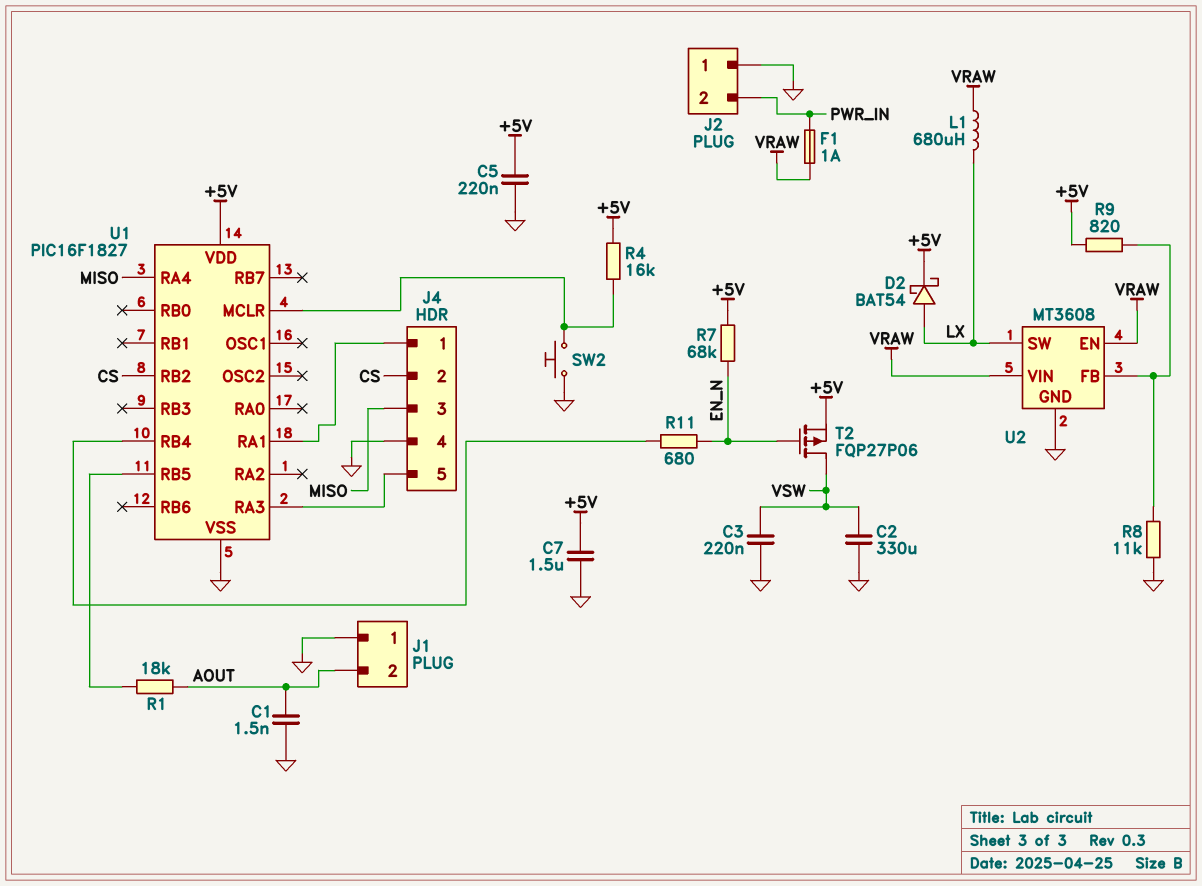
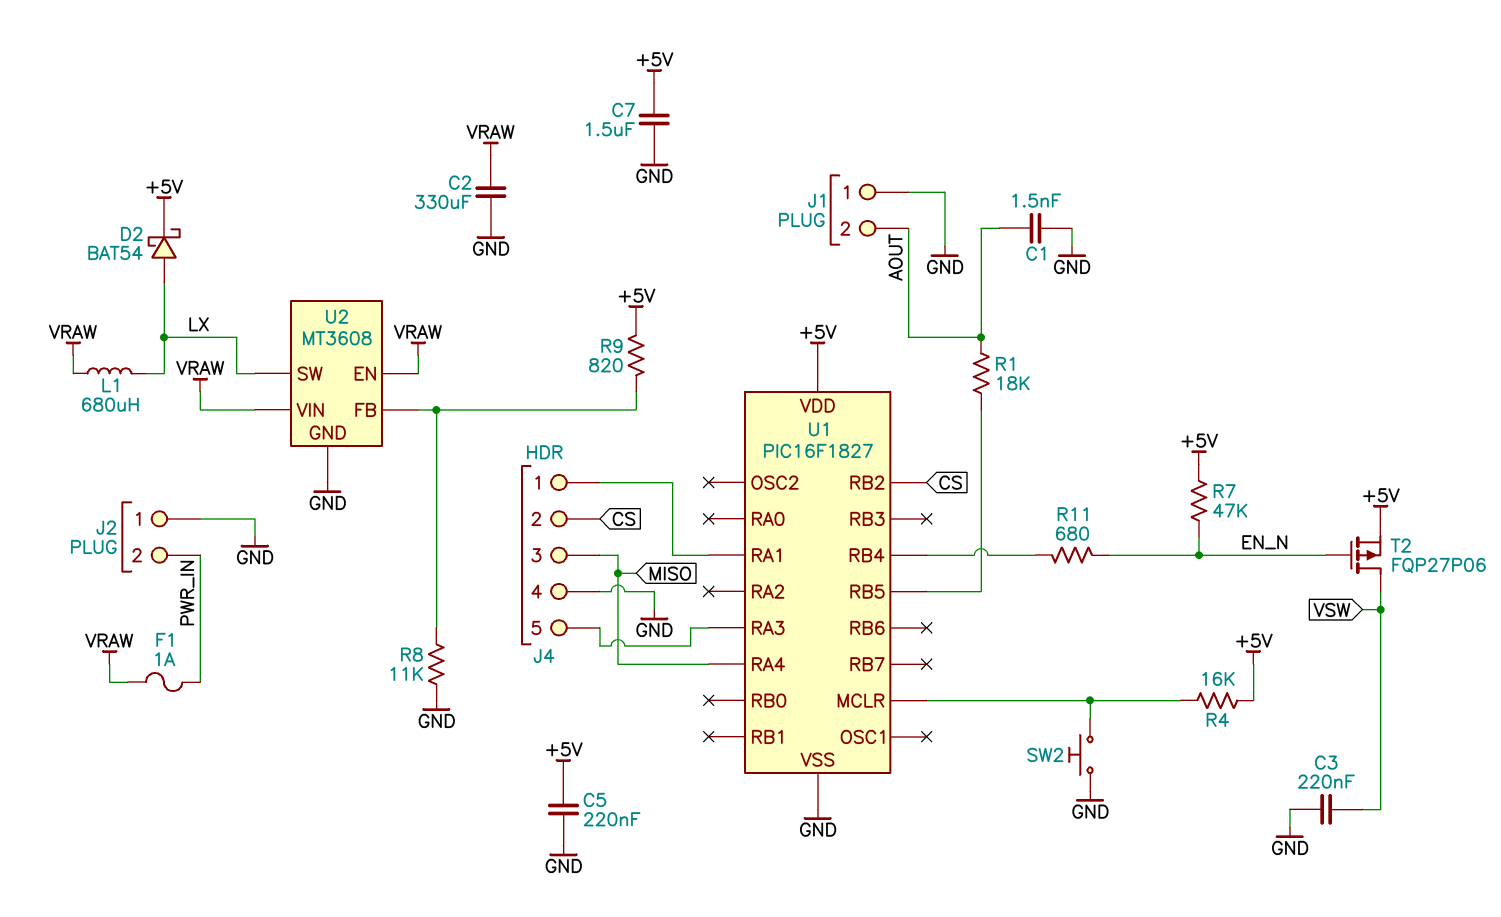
C2: 330uF (GND, VSW) -> 330uF (GND, VRAW)
R7: 68k (+5V, EN_N) -> 47k (+5V, EN_N)

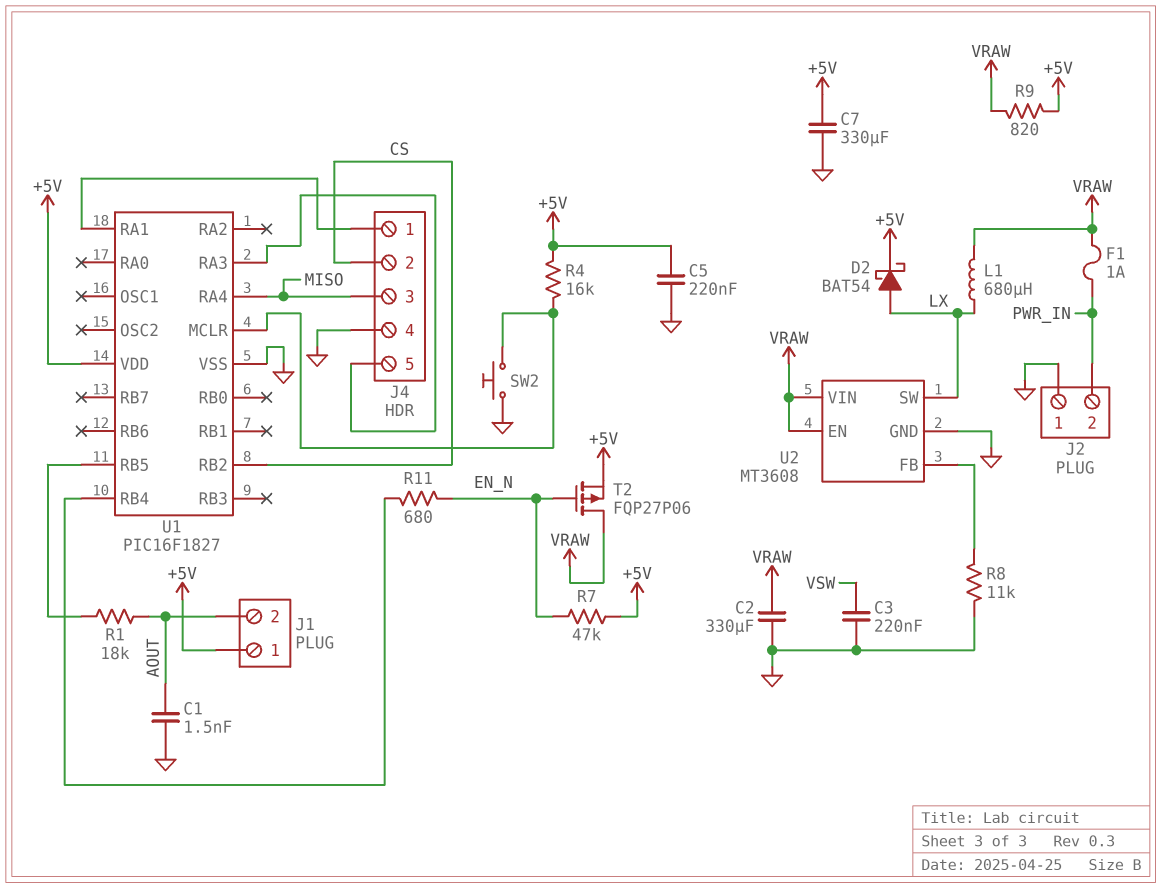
C7: 1.5uF (+5V, GND) -> 330uF (+5V, GND)
J1 pin 1: GND -> +5V
R9: 820 (+5V, U2/FB) -> 820 (+5V, VRAW)
T2: PMOS FQP27P06 (G EN_N, D VSW, S +5V) -> PMOS FQP27P06 (G EN_N, D VRAW, S +5V)

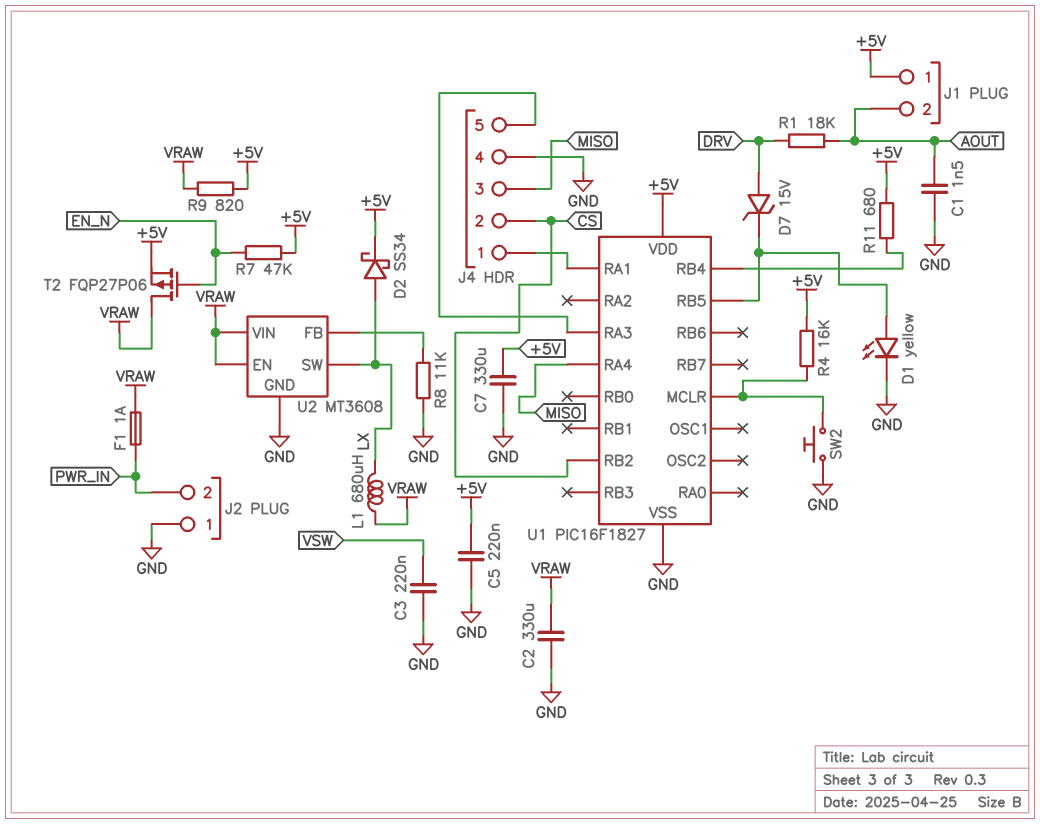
D1: none -> LED yellow (A U1/RB5, K GND)
D2: schottky BAT54 (A LX, K +5V) -> schottky SS34 (A LX, K +5V)
D7: none -> zener 15V (A DRV, K U1/RB5)
R1: 18k (AOUT, U1/RB5) -> 18k (AOUT, DRV)
R11: 680 (EN_N, U1/RB4) -> 680 (+5V, U1/RB4)

